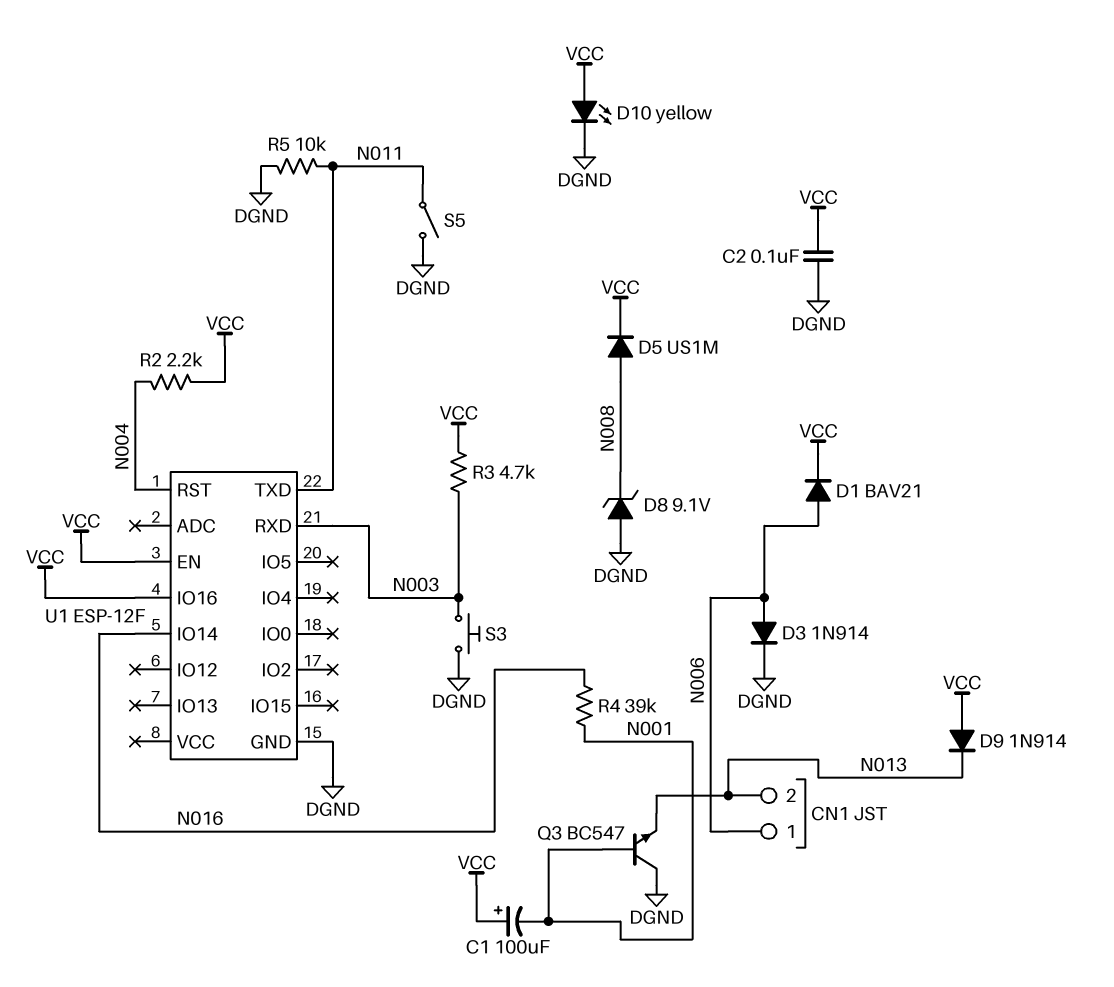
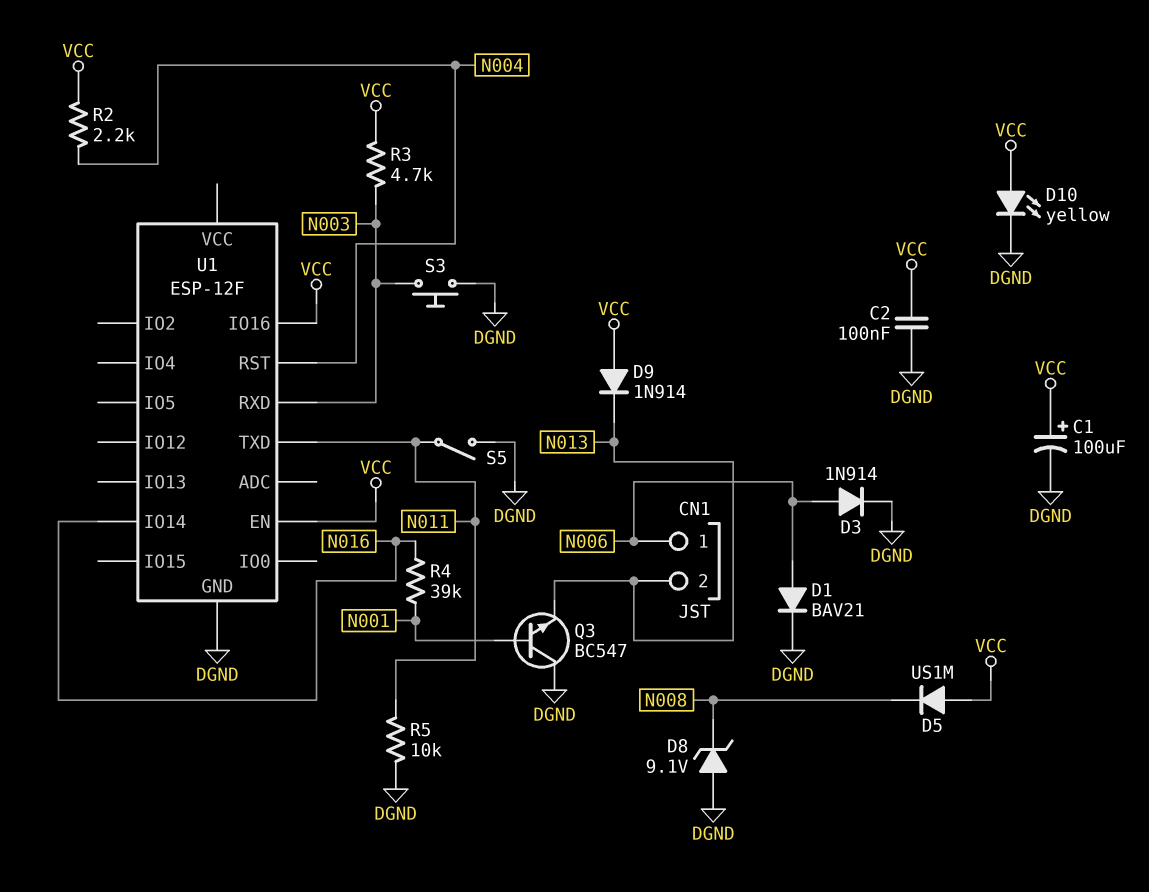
C1: 100uF (plus VCC, minus N001) -> 100uF (plus VCC, minus DGND)
D1: diode BAV21 (A N006, K VCC) -> diode BAV21 (A N006, K DGND)
D5: diode US1M (A N008, K VCC) -> diode US1M (A VCC, K N008)

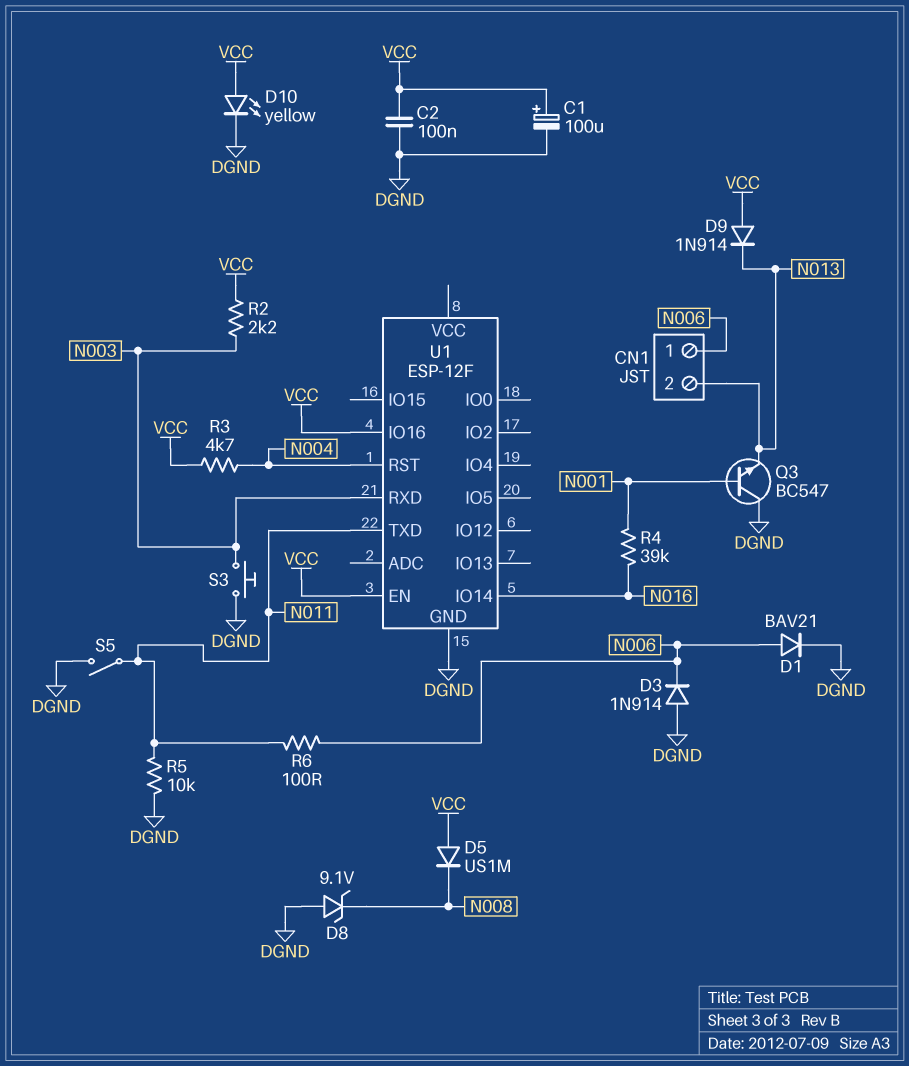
D3: diode 1N914 (A N006, K DGND) -> diode 1N914 (A DGND, K N006)
R2: 2.2k (N004, VCC) -> 2.2k (N003, VCC)
R3: 4.7k (N003, VCC) -> 4.7k (N004, VCC)
R6: none -> 100 (N006, N011)

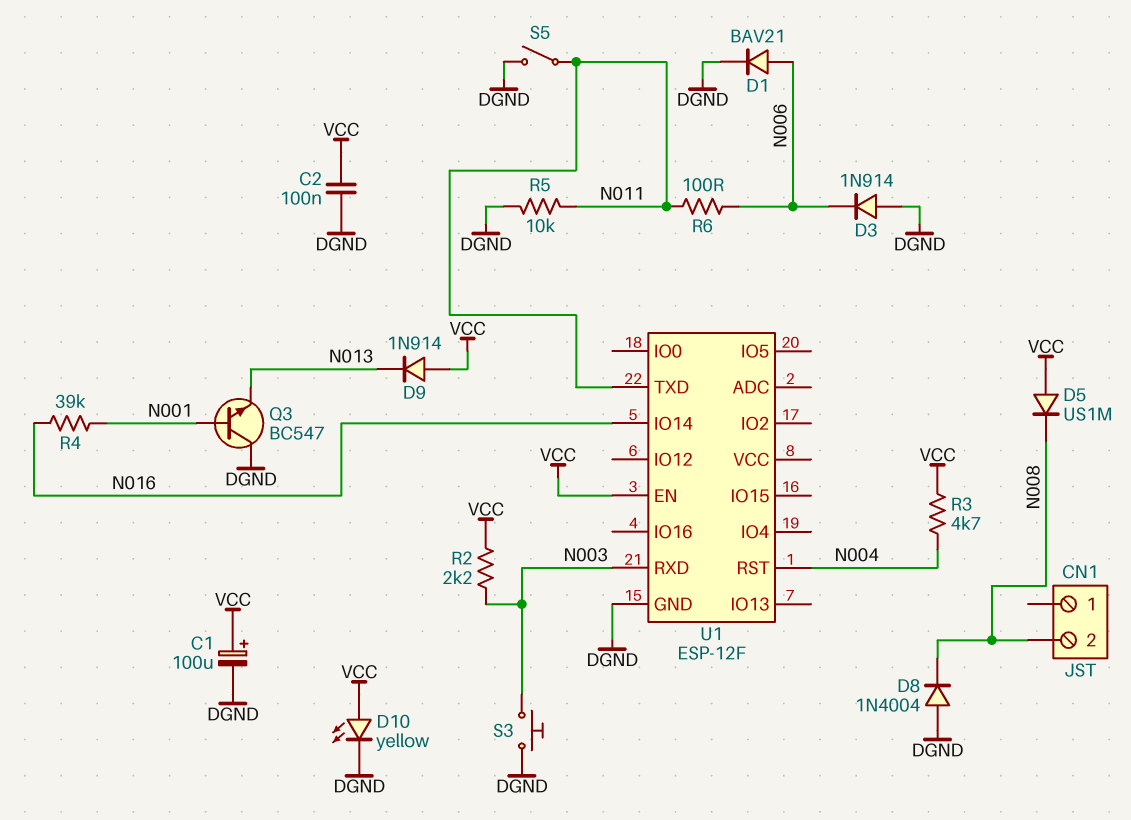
CN1 pin 1: N006 -> none
CN1 pin 2: N013 -> N008
D8: zener 9.1V (A DGND, K N008) -> diode 1N4004 (A DGND, K N008)
U1 pin IO16: VCC -> none

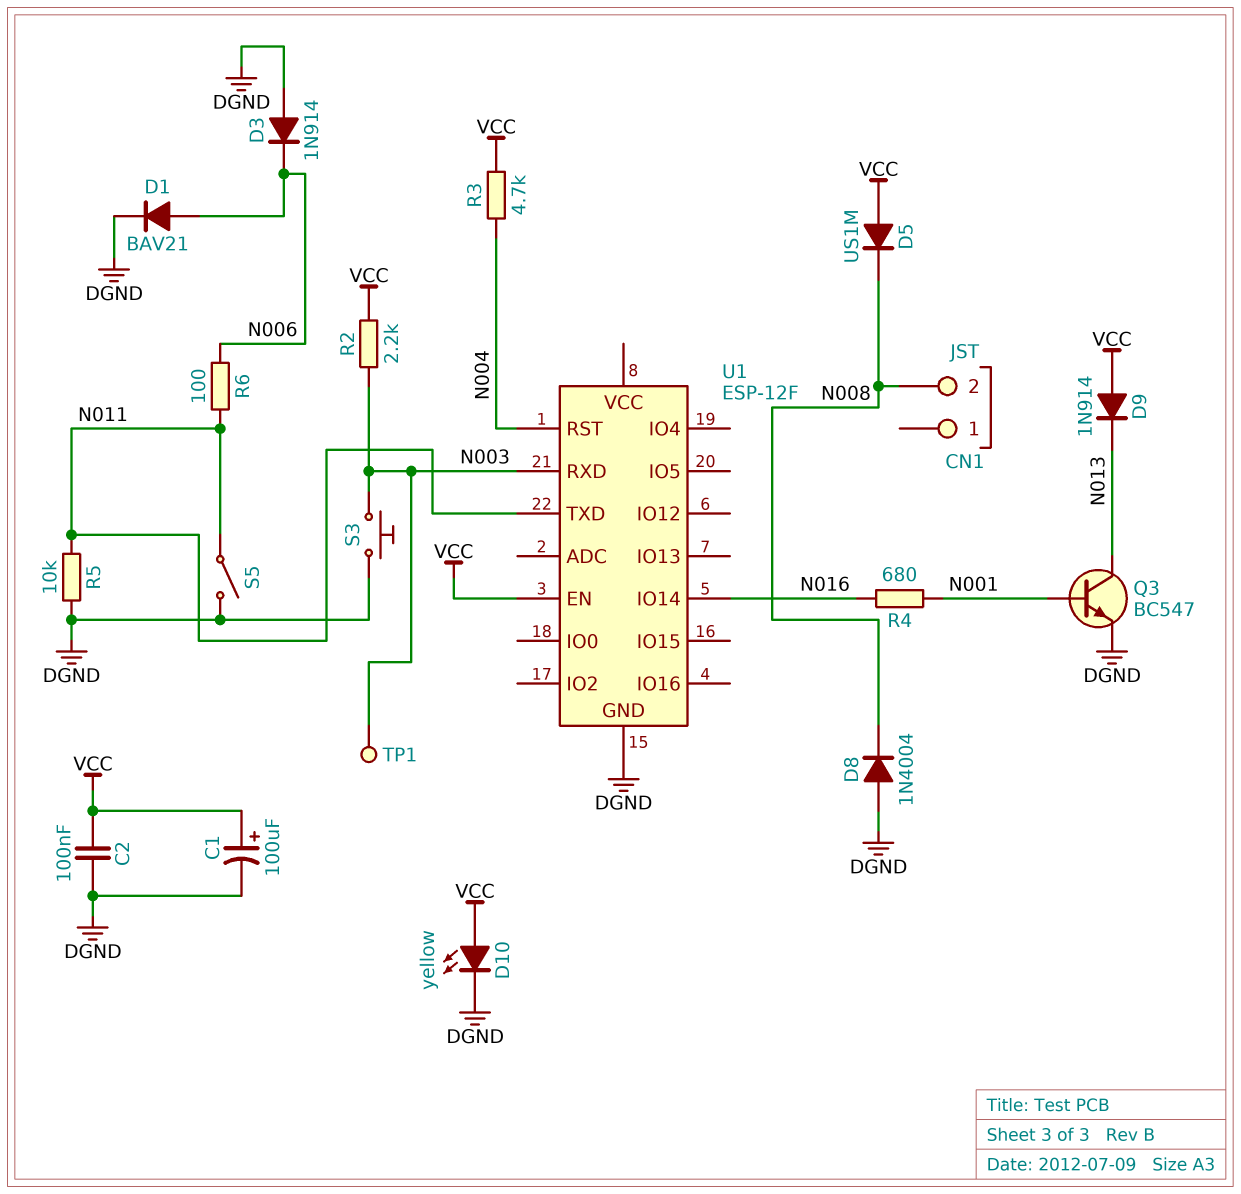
Q3: NPN BC547 (B N001, C DGND, E N013) -> NPN BC547 (B N001, C N013, E DGND)
R4: 39k (N001, N016) -> 680 (N001, N016)
TP1: none -> test point (N003)

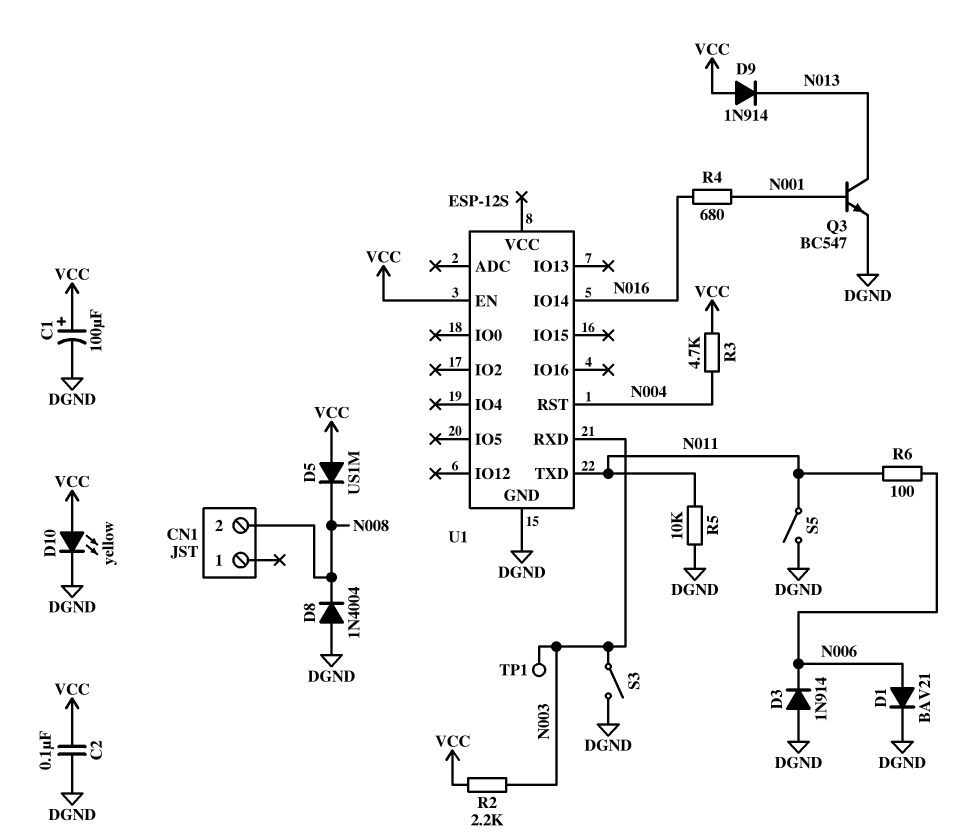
S3: button (DGND, N003) -> switch (DGND, N003)
U1: ESP-12F -> ESP-12S

